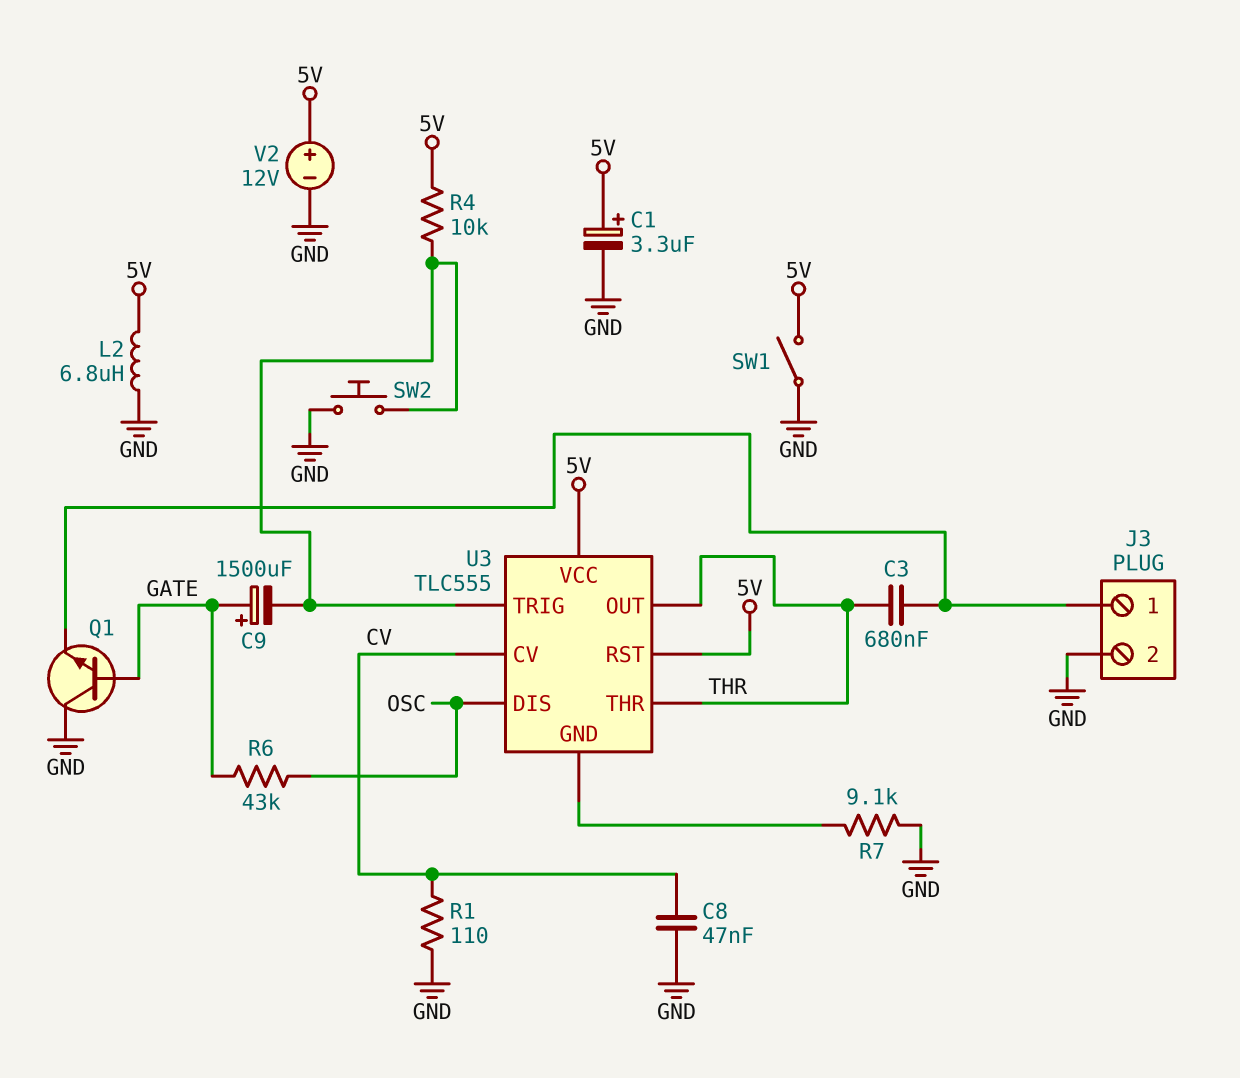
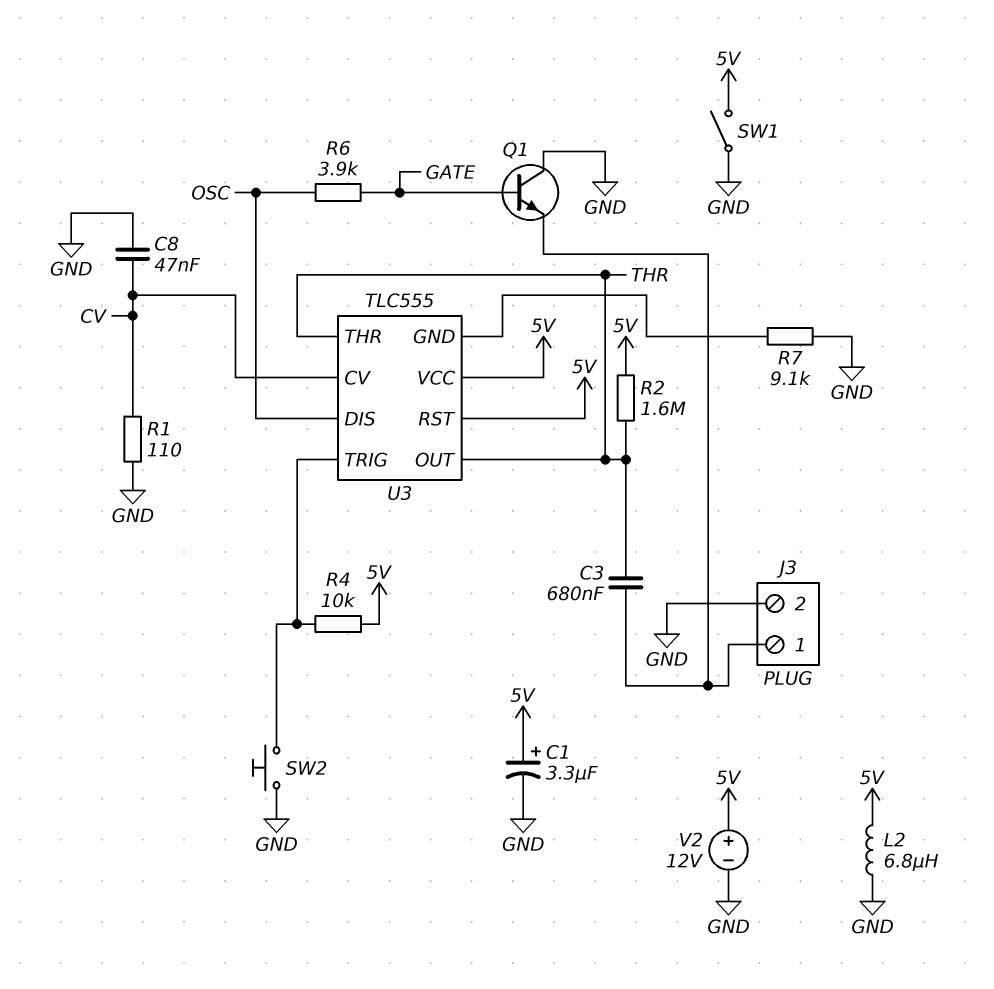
C9: 1500uF (plus GATE, minus U3/TRIG) -> none
R2: none -> 1.6M (5V, THR)
R6: 43k (GATE, OSC) -> 3.9k (GATE, OSC)

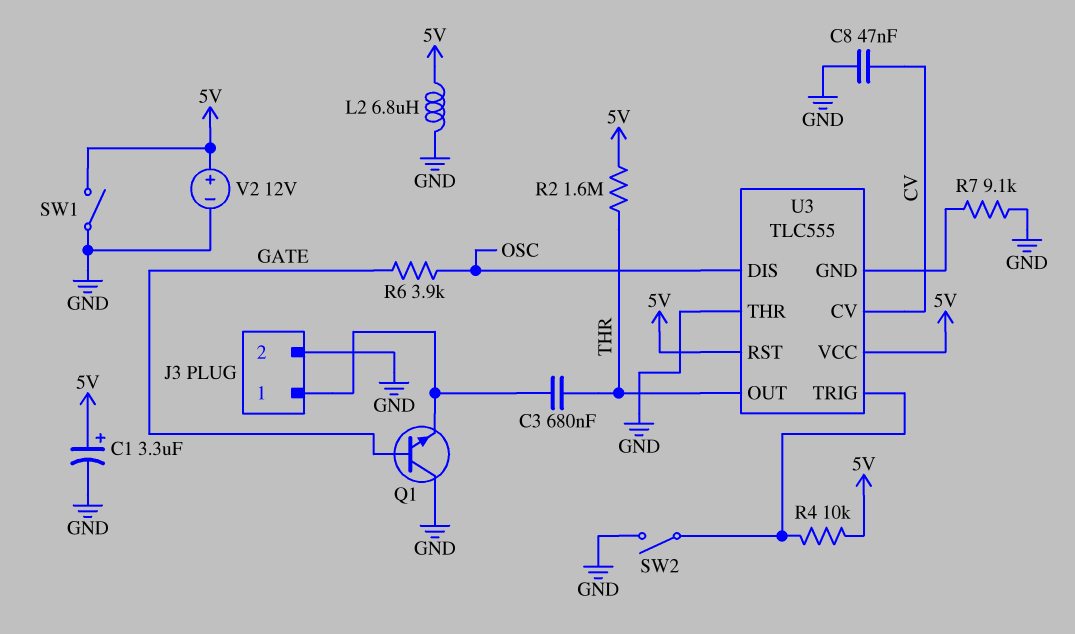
R1: 110 (CV, GND) -> none
SW2: button (GND, U3/TRIG) -> switch (GND, U3/TRIG)
U3 pin THR: THR -> GND

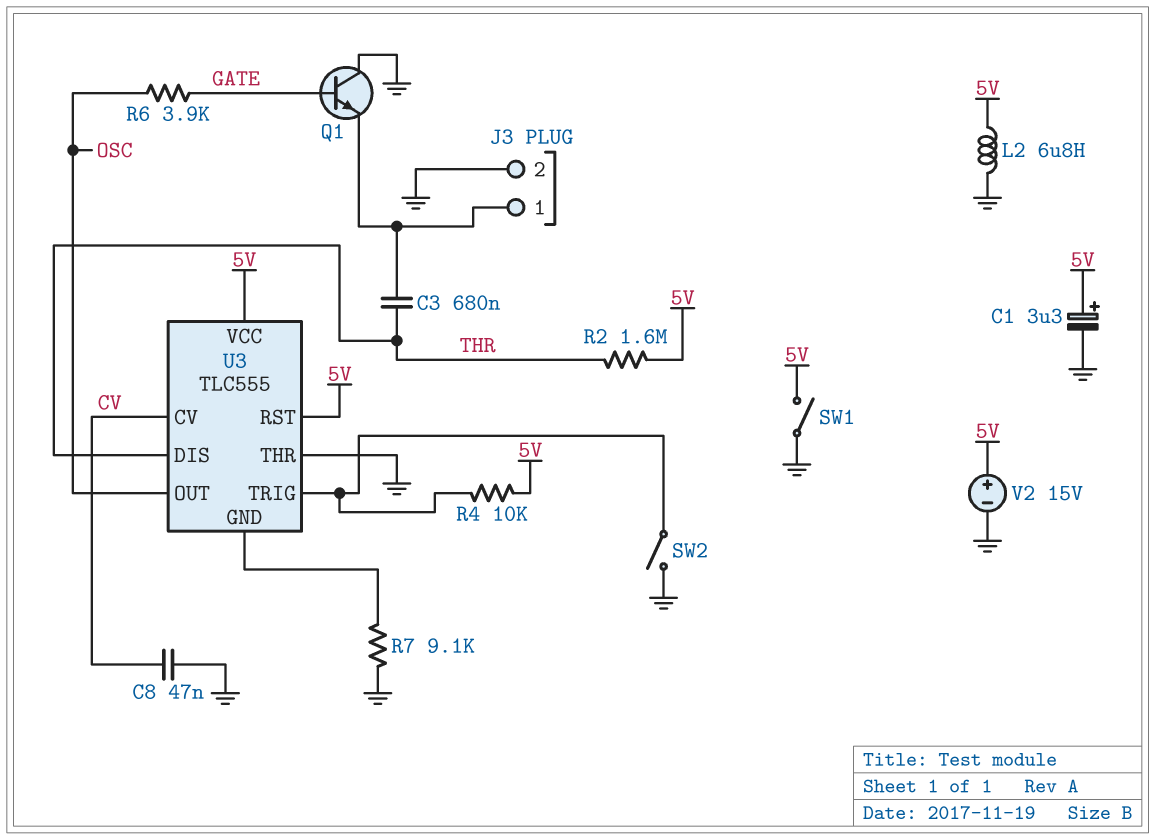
U3 pin DIS: OSC -> THR
U3 pin OUT: THR -> OSC
V2: 12V (plus 5V, minus GND) -> 15V (plus 5V, minus GND)

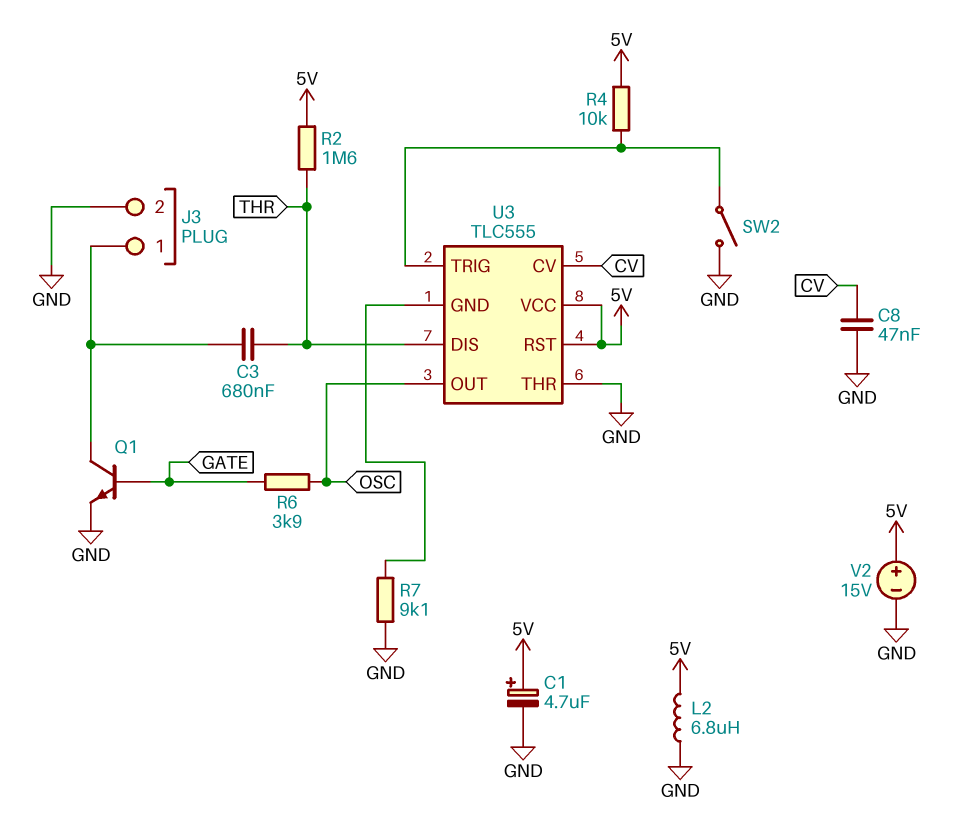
C1: 3.3uF (plus 5V, minus GND) -> 4.7uF (plus 5V, minus GND)
Q1: NPN (B GATE, C GND, E J3/1) -> NPN (B GATE, C J3/1, E GND)
SW1: switch (5V, GND) -> none

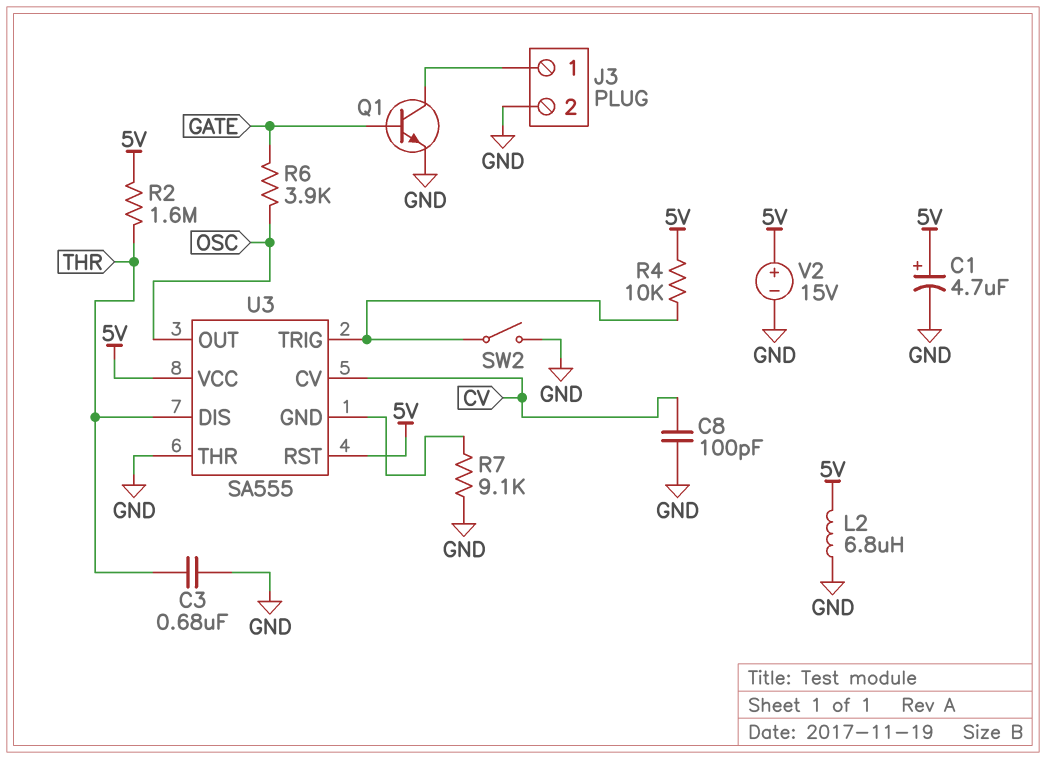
C3: 680nF (J3/1, THR) -> 680nF (GND, THR)
C8: 47nF (CV, GND) -> 100pF (CV, GND)
U3: TLC555 -> SA555

